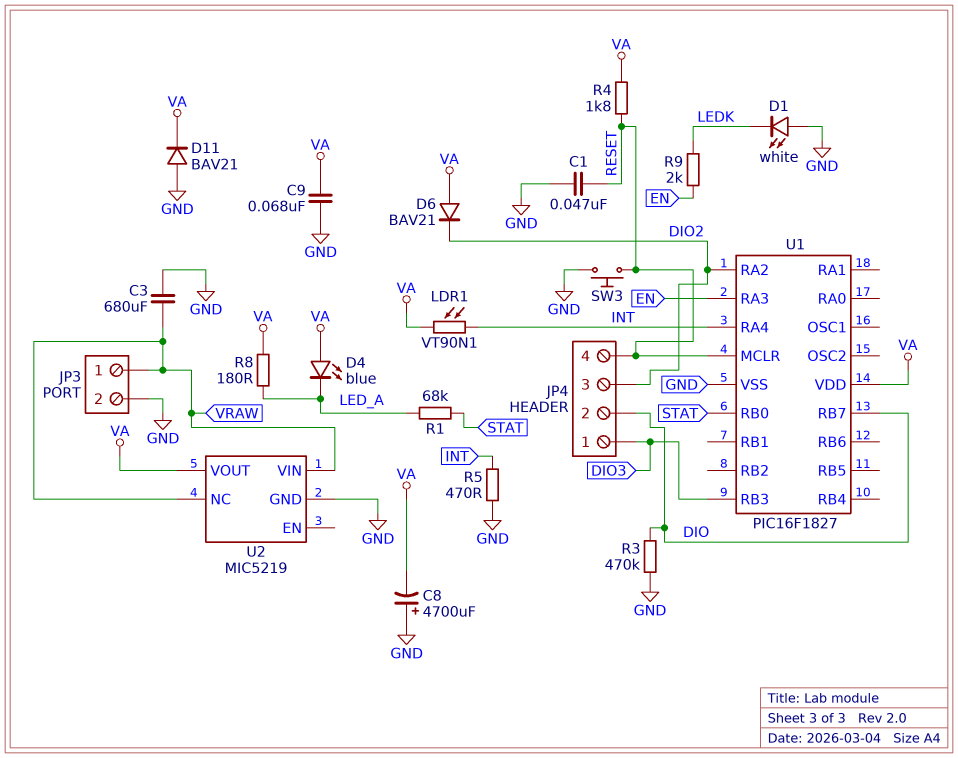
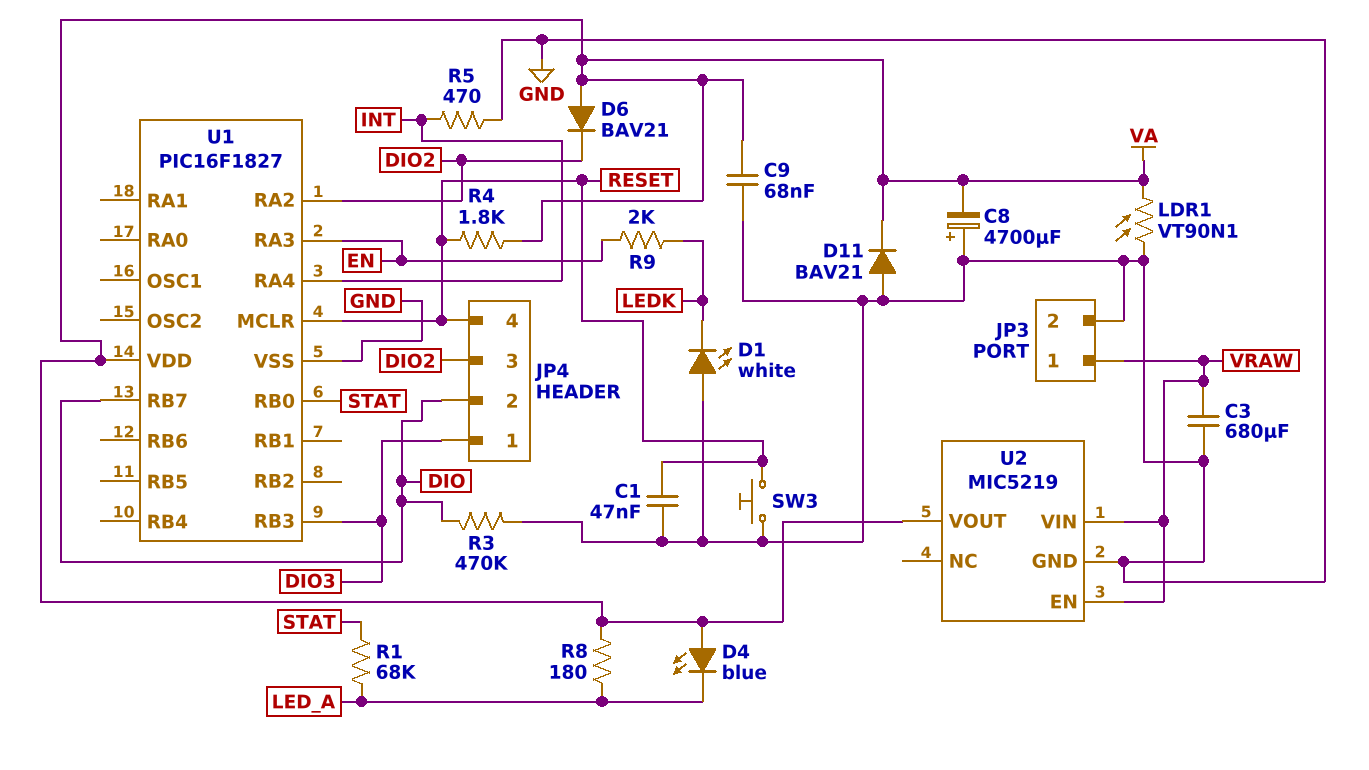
LDR1: VT90N1 (INT, VA) -> VT90N1 (GND, VA)
U2 pin EN: none -> VRAW
U2 pin NC: VRAW -> none

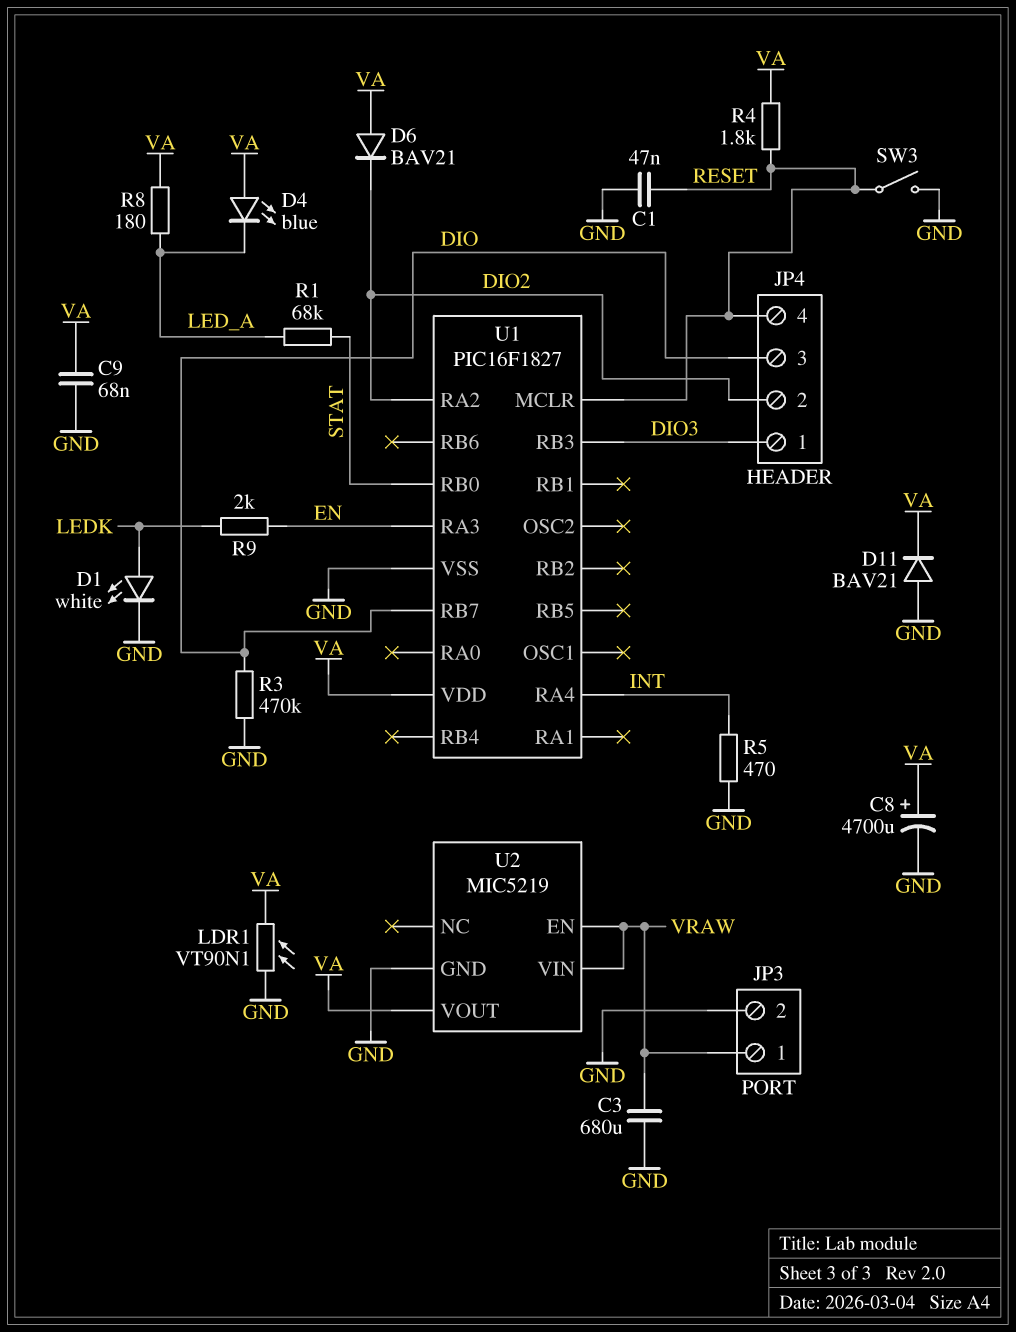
C8: 4700uF (plus GND, minus VA) -> 4700uF (plus VA, minus GND)
D1: LED white (A GND, K LEDK) -> LED white (A LEDK, K GND)
JP4 pin 2: DIO -> DIO2
JP4 pin 3: DIO2 -> DIO
SW3: button (GND, RESET) -> switch (GND, RESET)

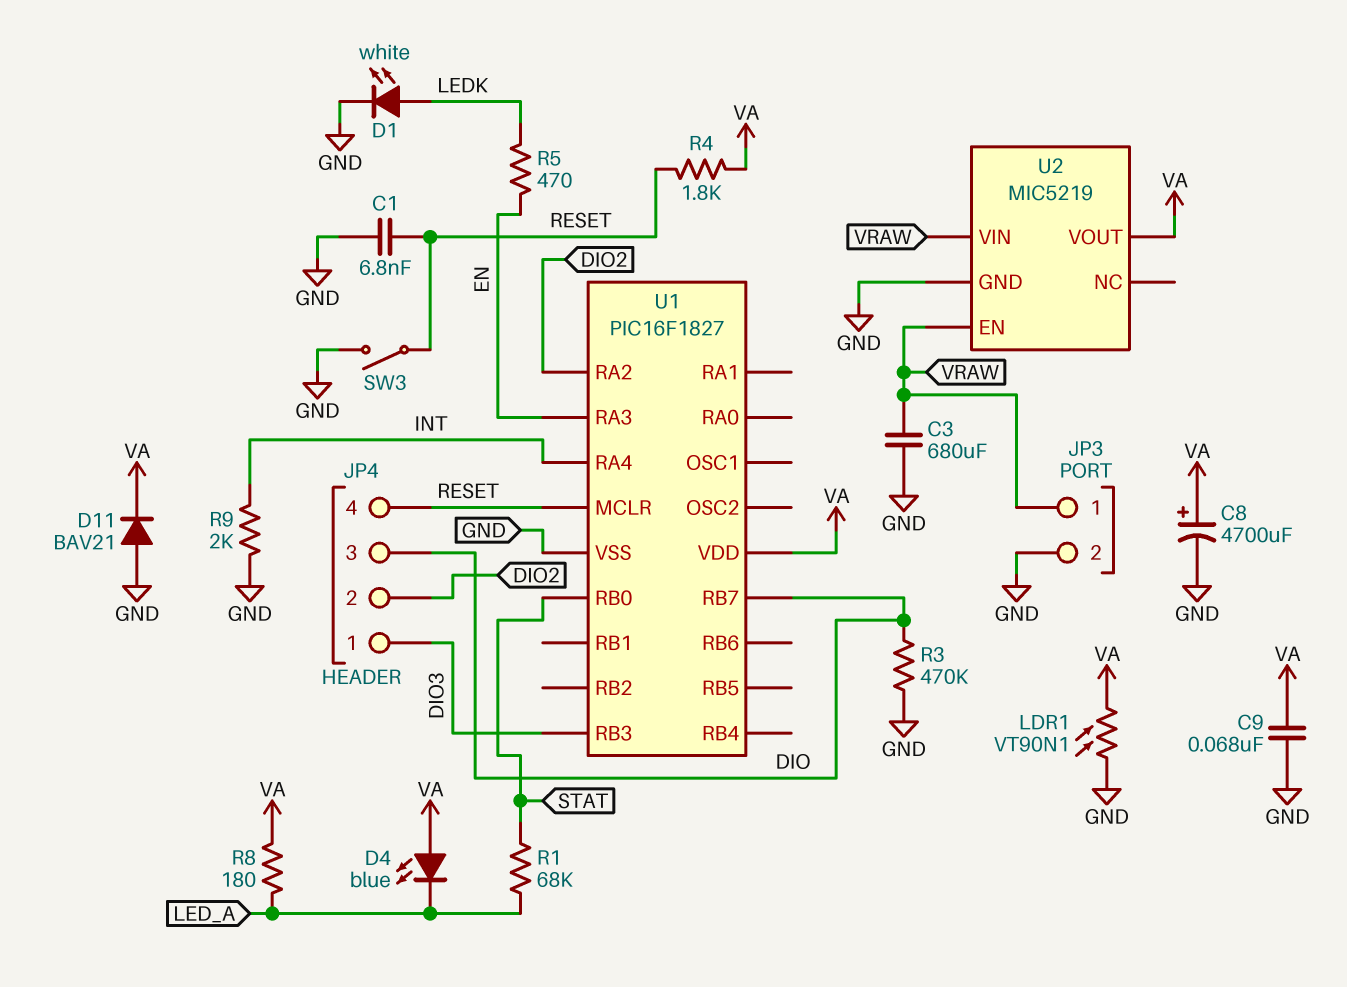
C1: 47nF (GND, RESET) -> 6.8nF (GND, RESET)
D6: diode BAV21 (A VA, K DIO2) -> none
R5: 470 (GND, INT) -> 470 (EN, LEDK)
R9: 2k (EN, LEDK) -> 2k (GND, INT)

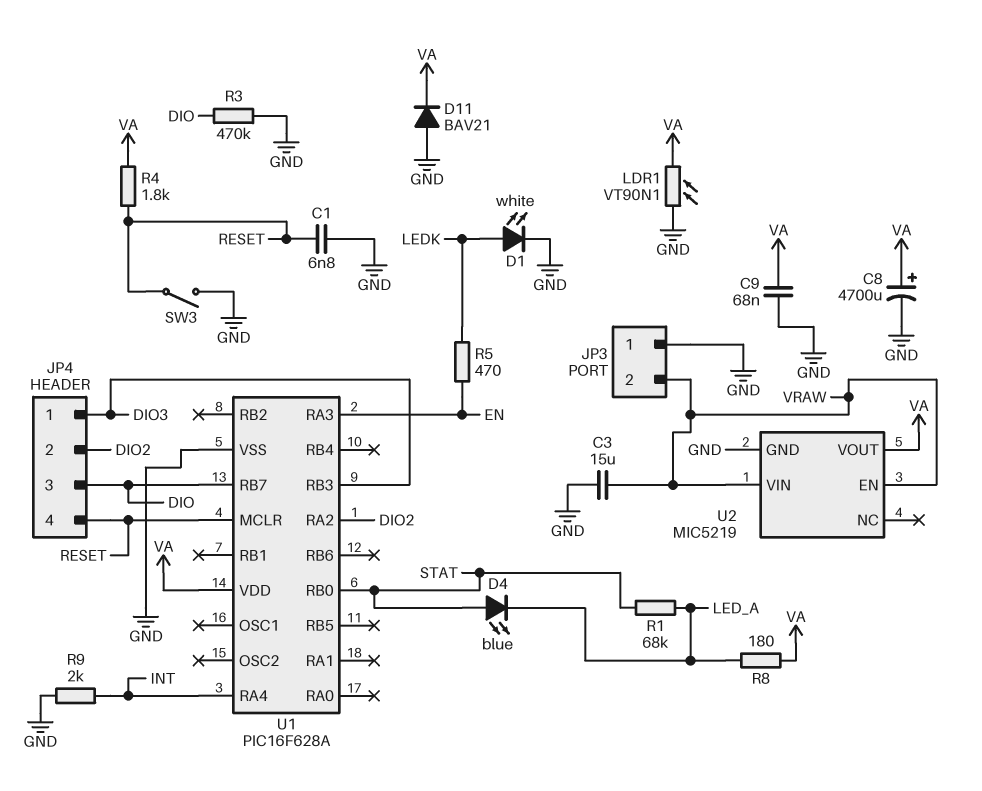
C3: 680uF (GND, VRAW) -> 15uF (GND, VRAW)
D4: LED blue (A VA, K LED_A) -> LED blue (A STAT, K LED_A)
JP3 pin 1: VRAW -> GND
JP3 pin 2: GND -> VRAW
U1: PIC16F1827 -> PIC16F628A

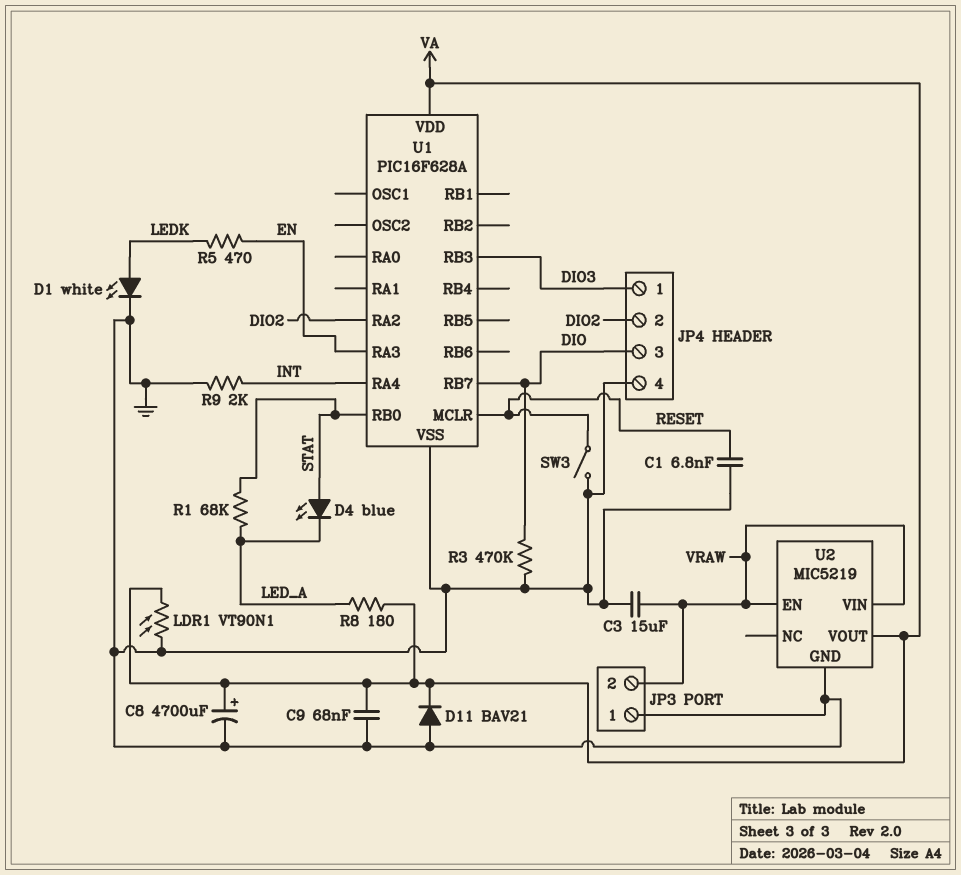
JP4 pin 4: RESET -> GND
R4: 1.8k (RESET, VA) -> none

